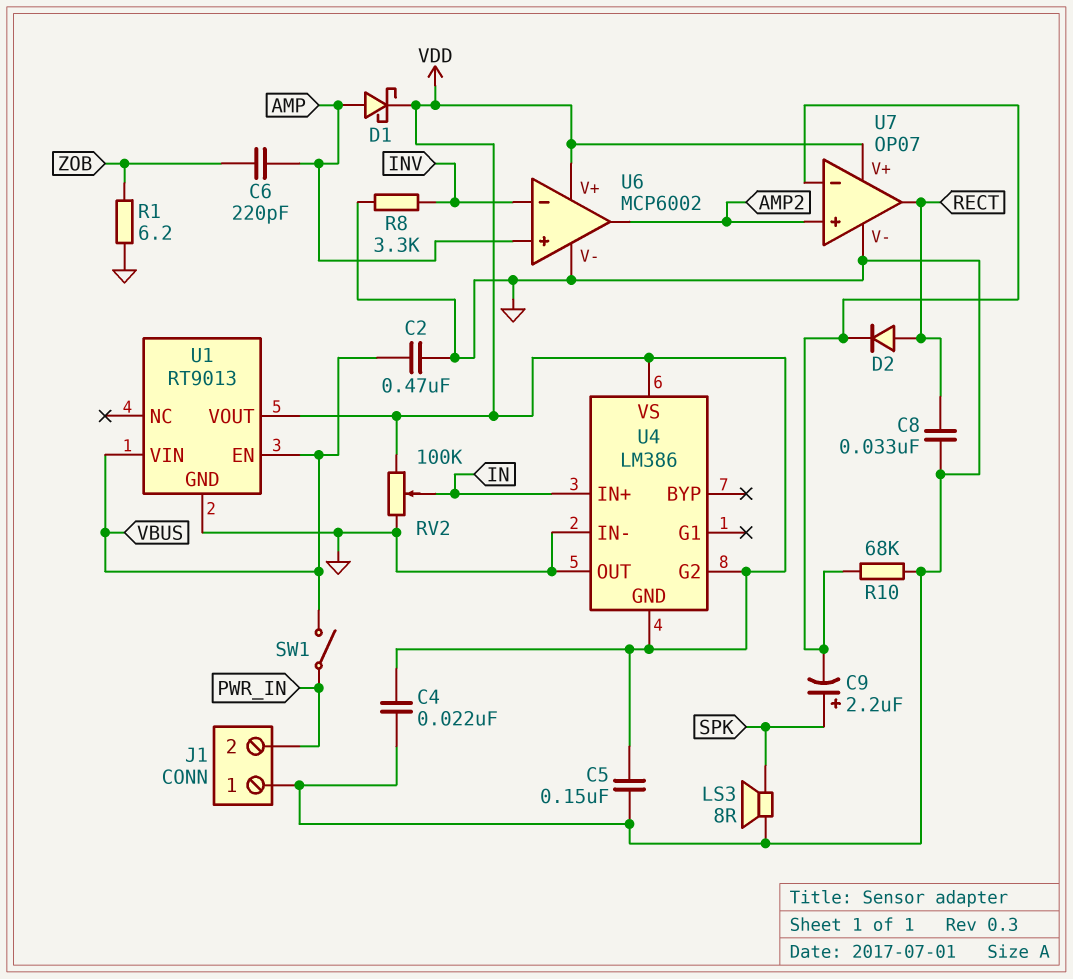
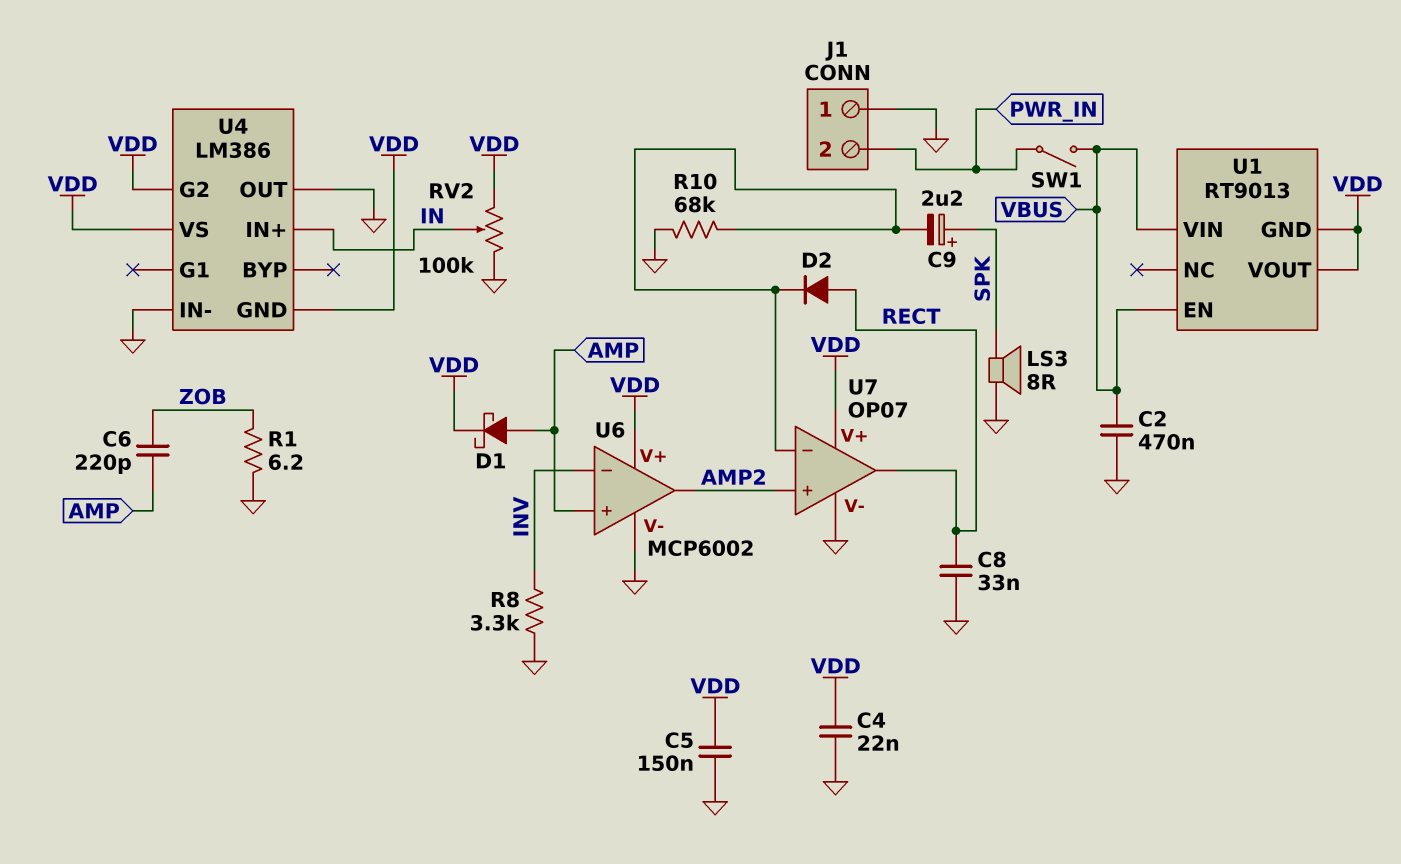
U1 pin GND: GND -> VDD

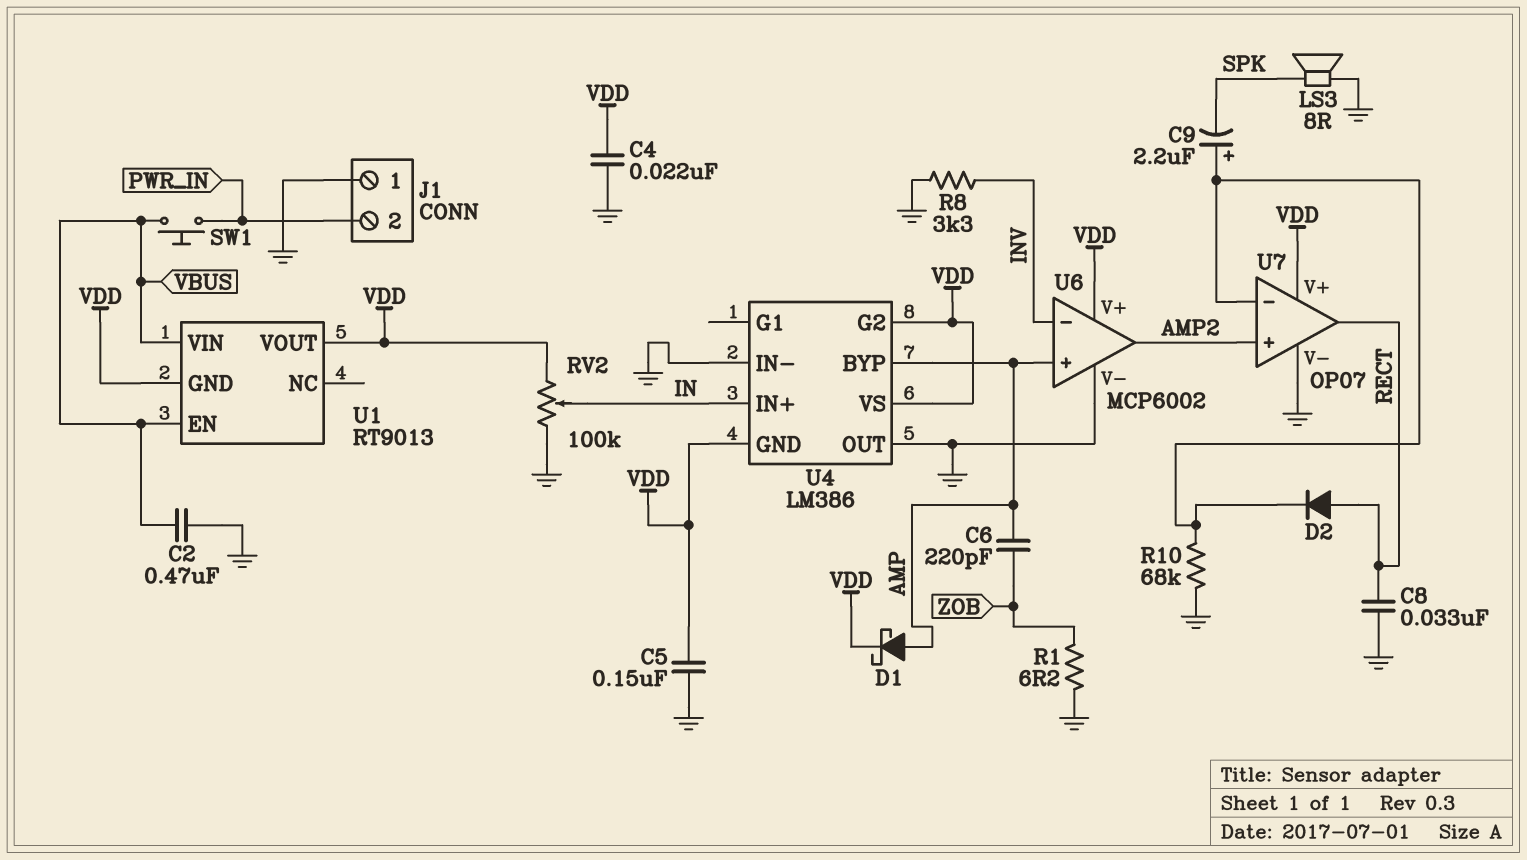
C9: 2.2uF (plus SPK, minus U7/in-) -> 2.2uF (plus U7/in-, minus SPK)
SW1: switch (PWR_IN, VBUS) -> button (PWR_IN, VBUS)
U4 pin BYP: none -> AMP

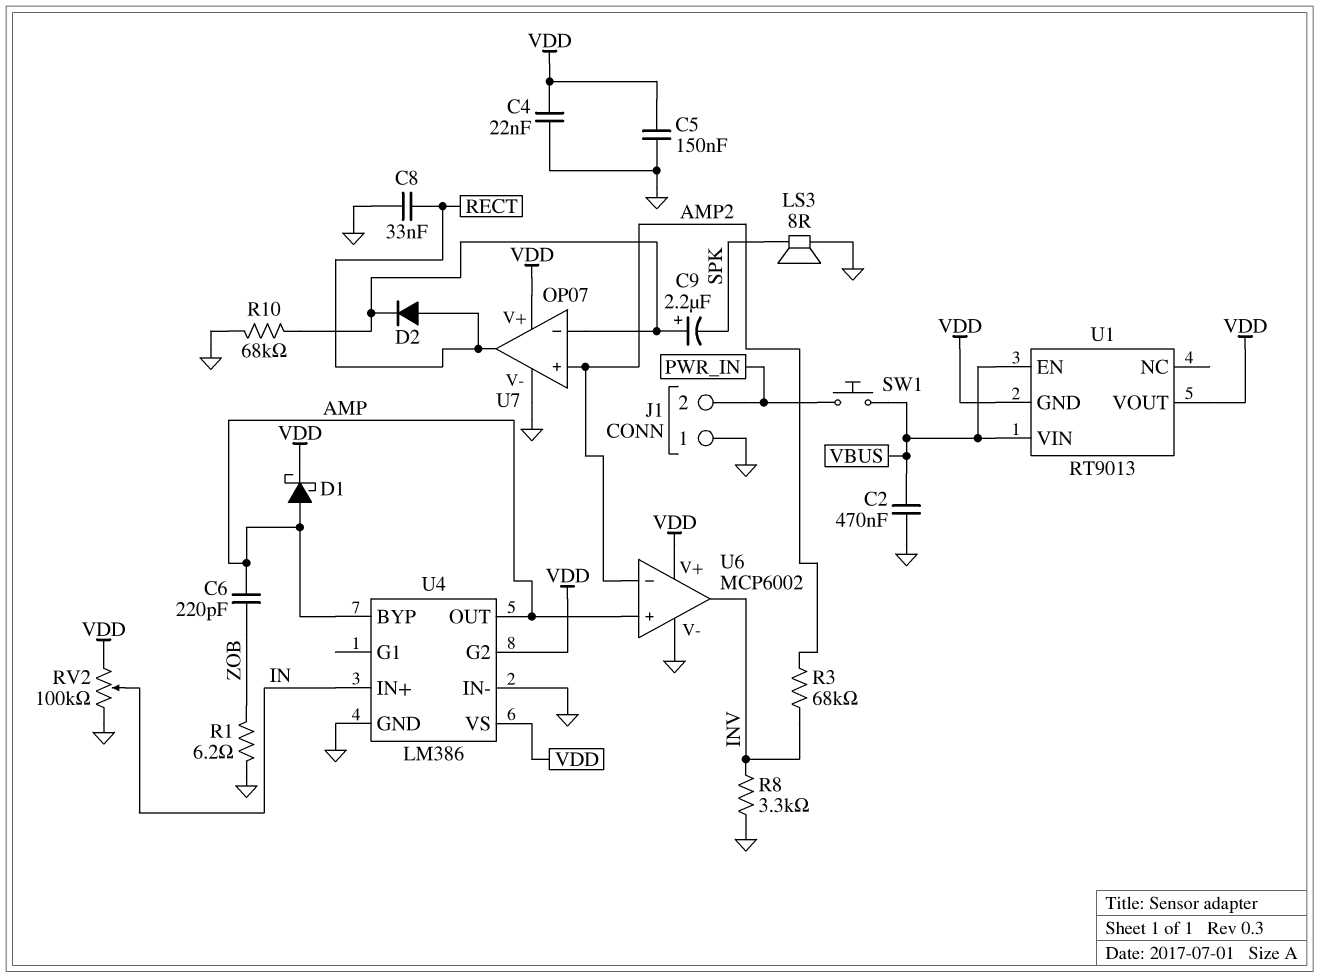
R3: none -> 68k (AMP2, INV)
U4 pin GND: VDD -> GND
U4 pin OUT: GND -> AMP
U6 pin in-: INV -> AMP2
U6 pin out: AMP2 -> INV

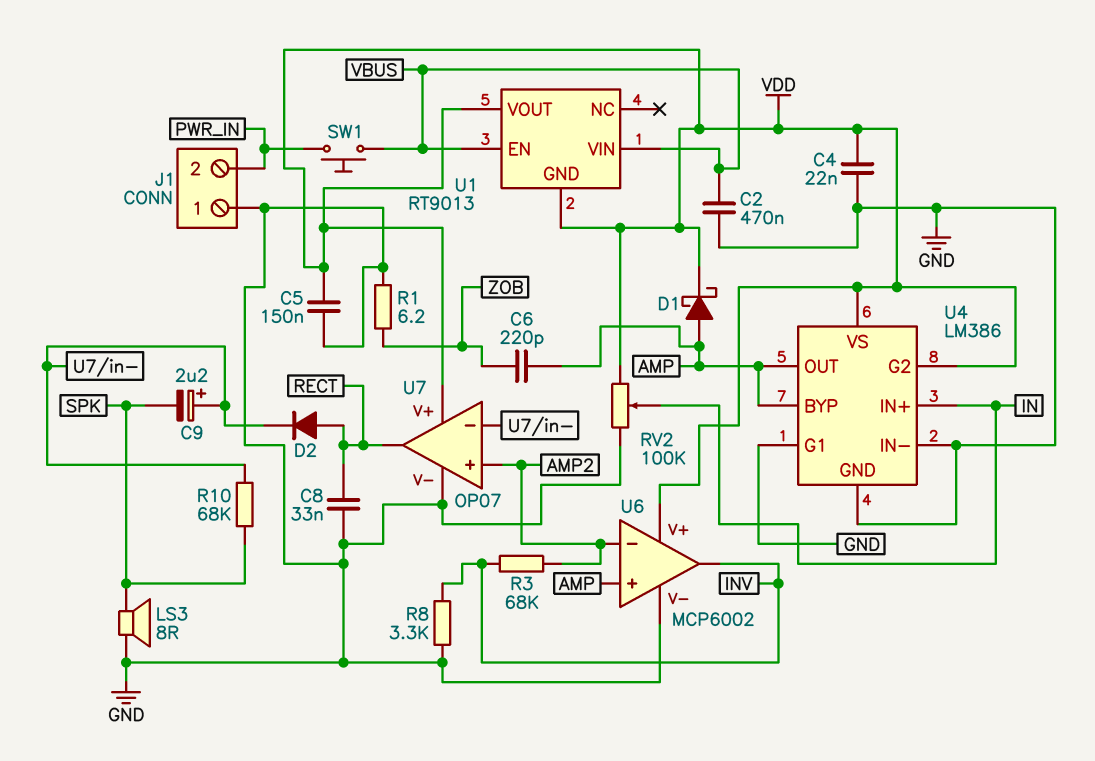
R10: 68k (GND, U7/in-) -> 68k (SPK, U7/in-)
U4 pin G1: none -> GND

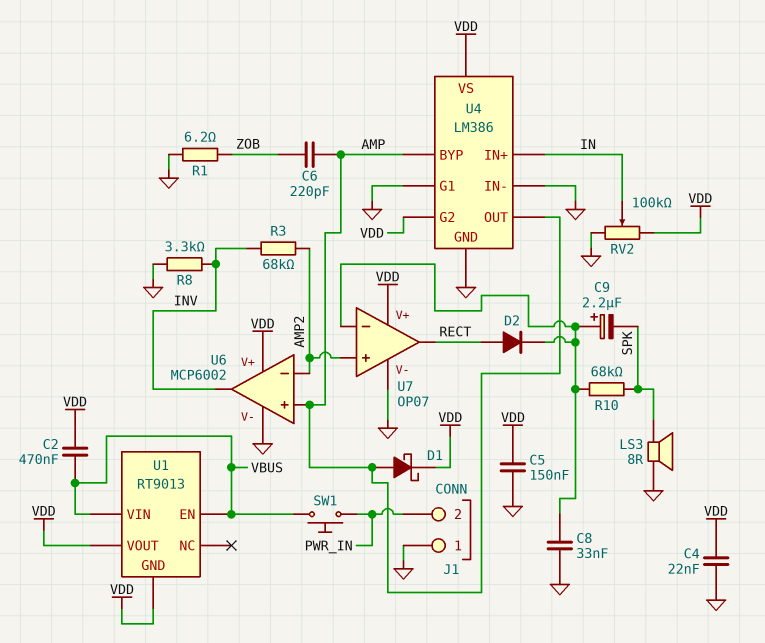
C2: 470nF (GND, VBUS) -> 470nF (VBUS, VDD)
C8: 33nF (GND, RECT) -> 33nF (GND, U7/in-)

